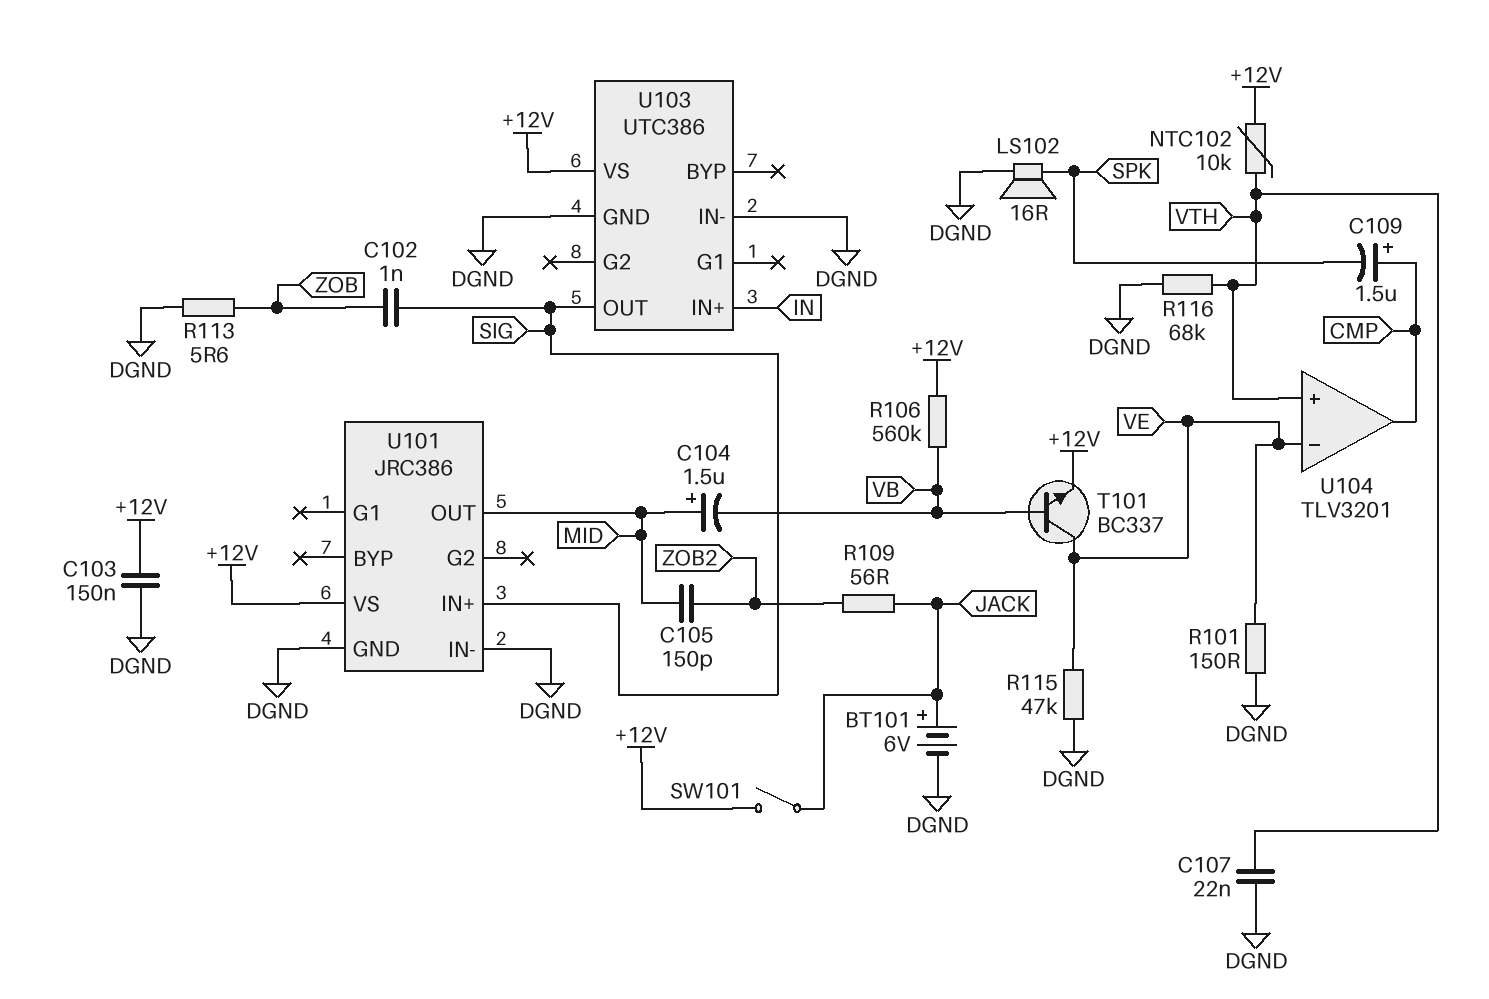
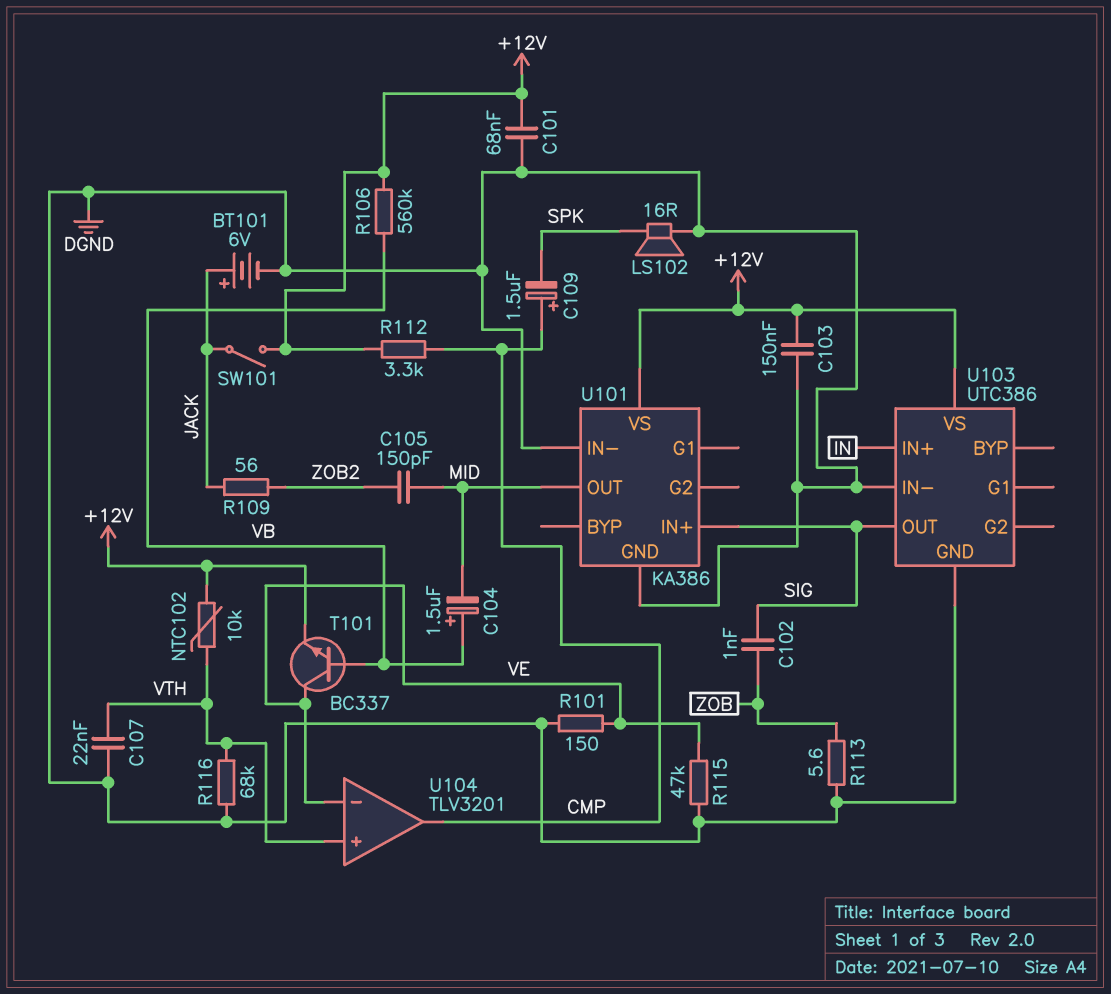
C101: none -> 68nF (+12V, DGND)
C104: 1.5uF (plus MID, minus VB) -> 1.5uF (plus VB, minus MID)
R112: none -> 3.3k (+12V, CMP)
U101: JRC386 -> KA386

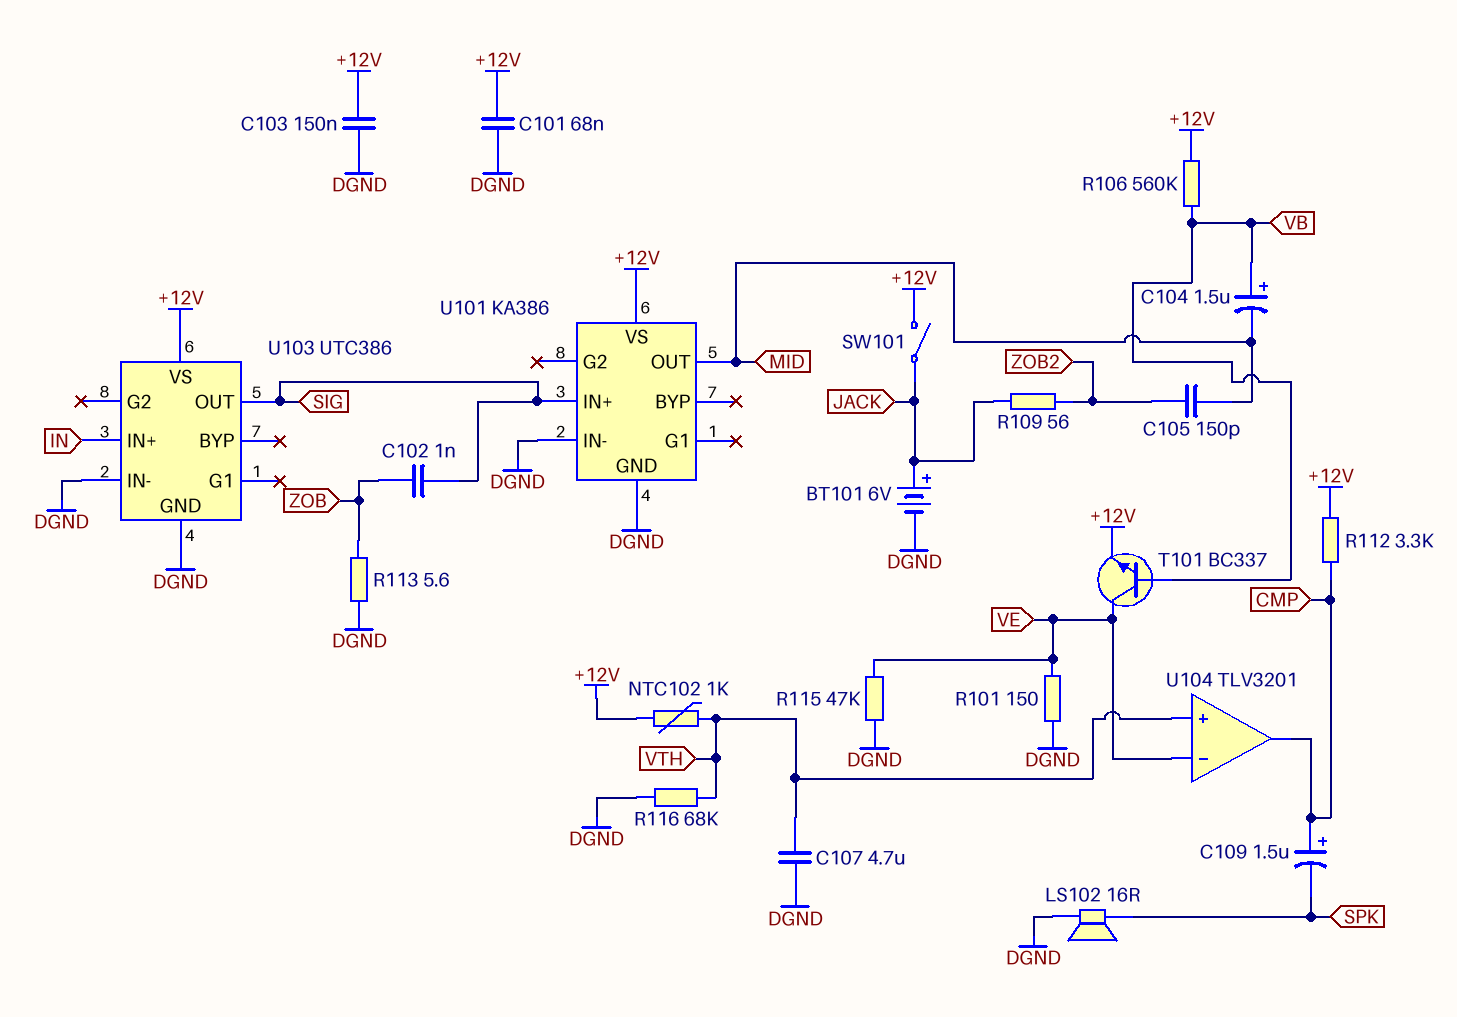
C107: 22nF (DGND, VTH) -> 4.7uF (DGND, VTH)
NTC102: 10k (+12V, VTH) -> 1k (+12V, VTH)

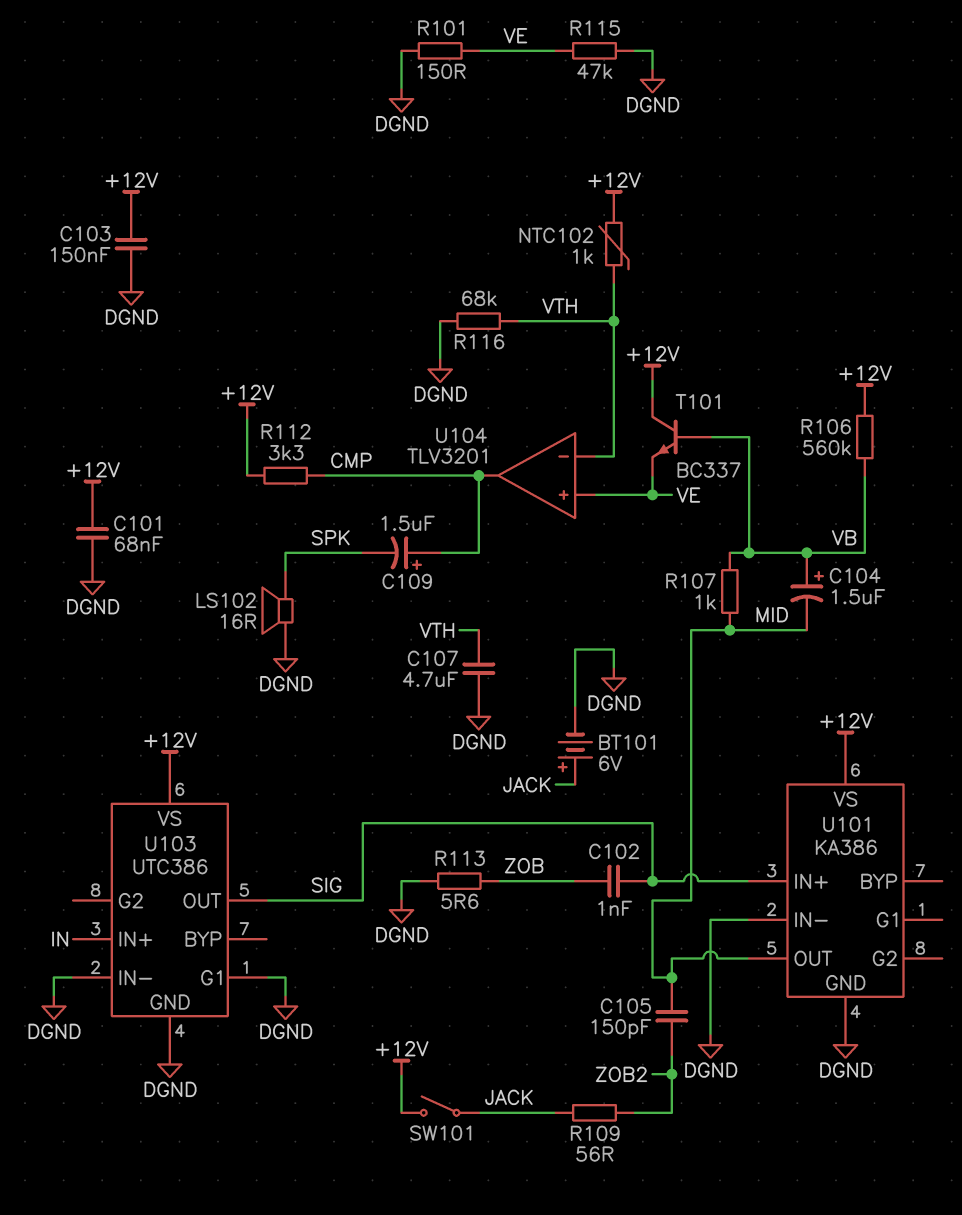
R107: none -> 1k (MID, VB)
T101: NPN BC337 (B VB, C VE, E +12V) -> NPN BC337 (B VB, C +12V, E VE)
U103 pin G1: none -> DGND
U104 pin in+: VTH -> VE
U104 pin in-: VE -> VTH

